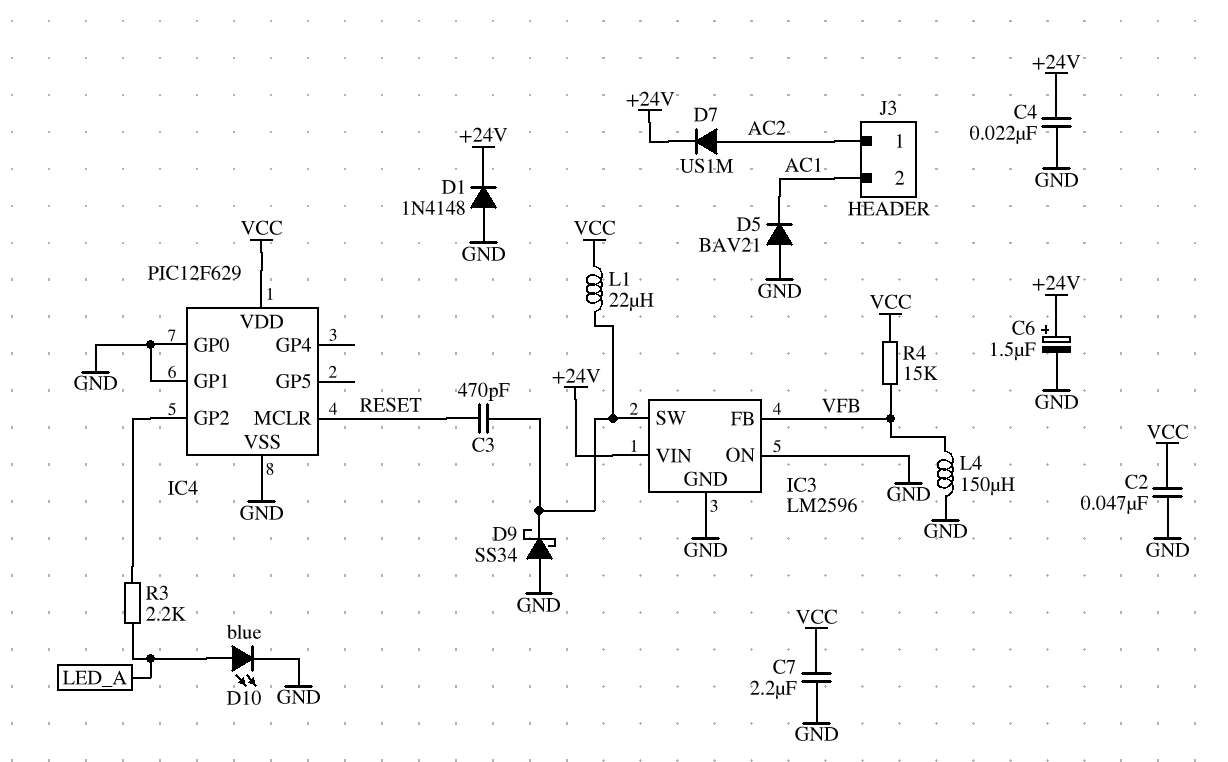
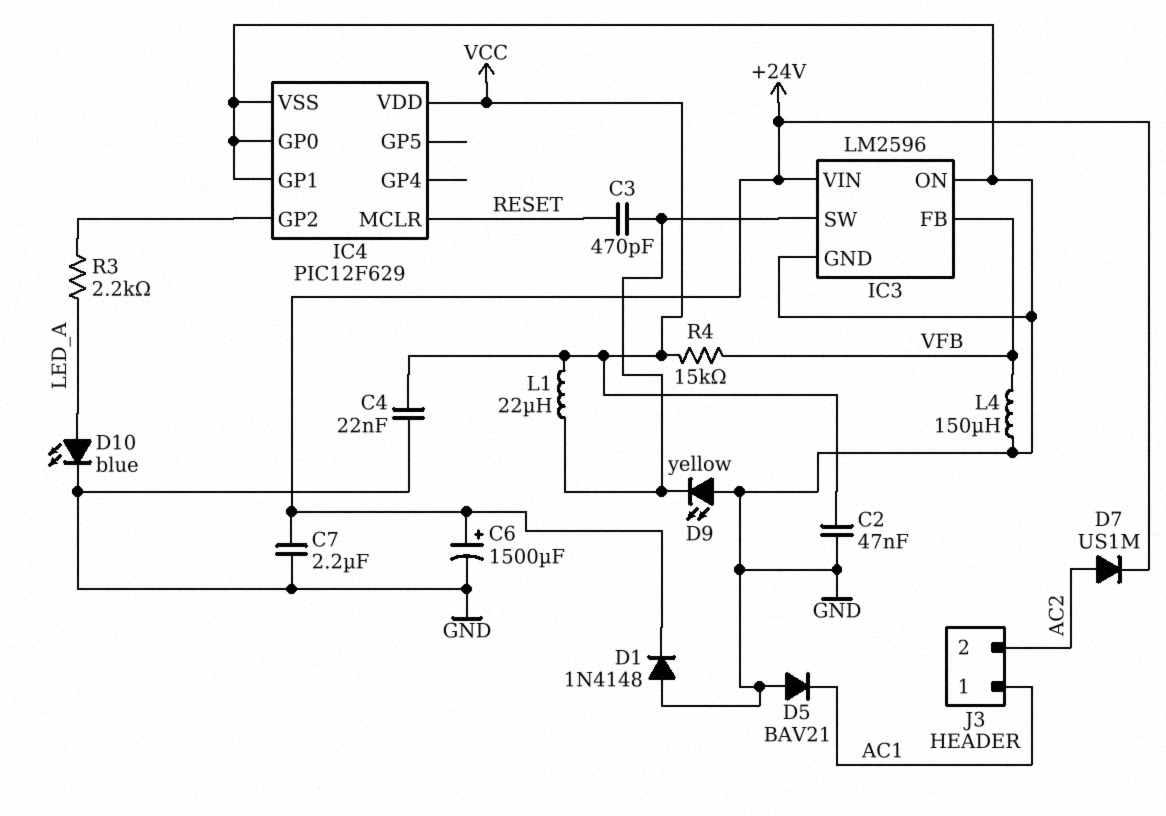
C4: 22nF (+24V, GND) -> 22nF (GND, VCC)
C6: 1.5uF (plus +24V, minus GND) -> 1500uF (plus +24V, minus GND)
C7: 2.2uF (GND, VCC) -> 2.2uF (+24V, GND)
D9: schottky SS34 (A GND, K IC3/SW) -> LED yellow (A GND, K IC3/SW)
J3 pin 1: AC2 -> AC1
J3 pin 2: AC1 -> AC2

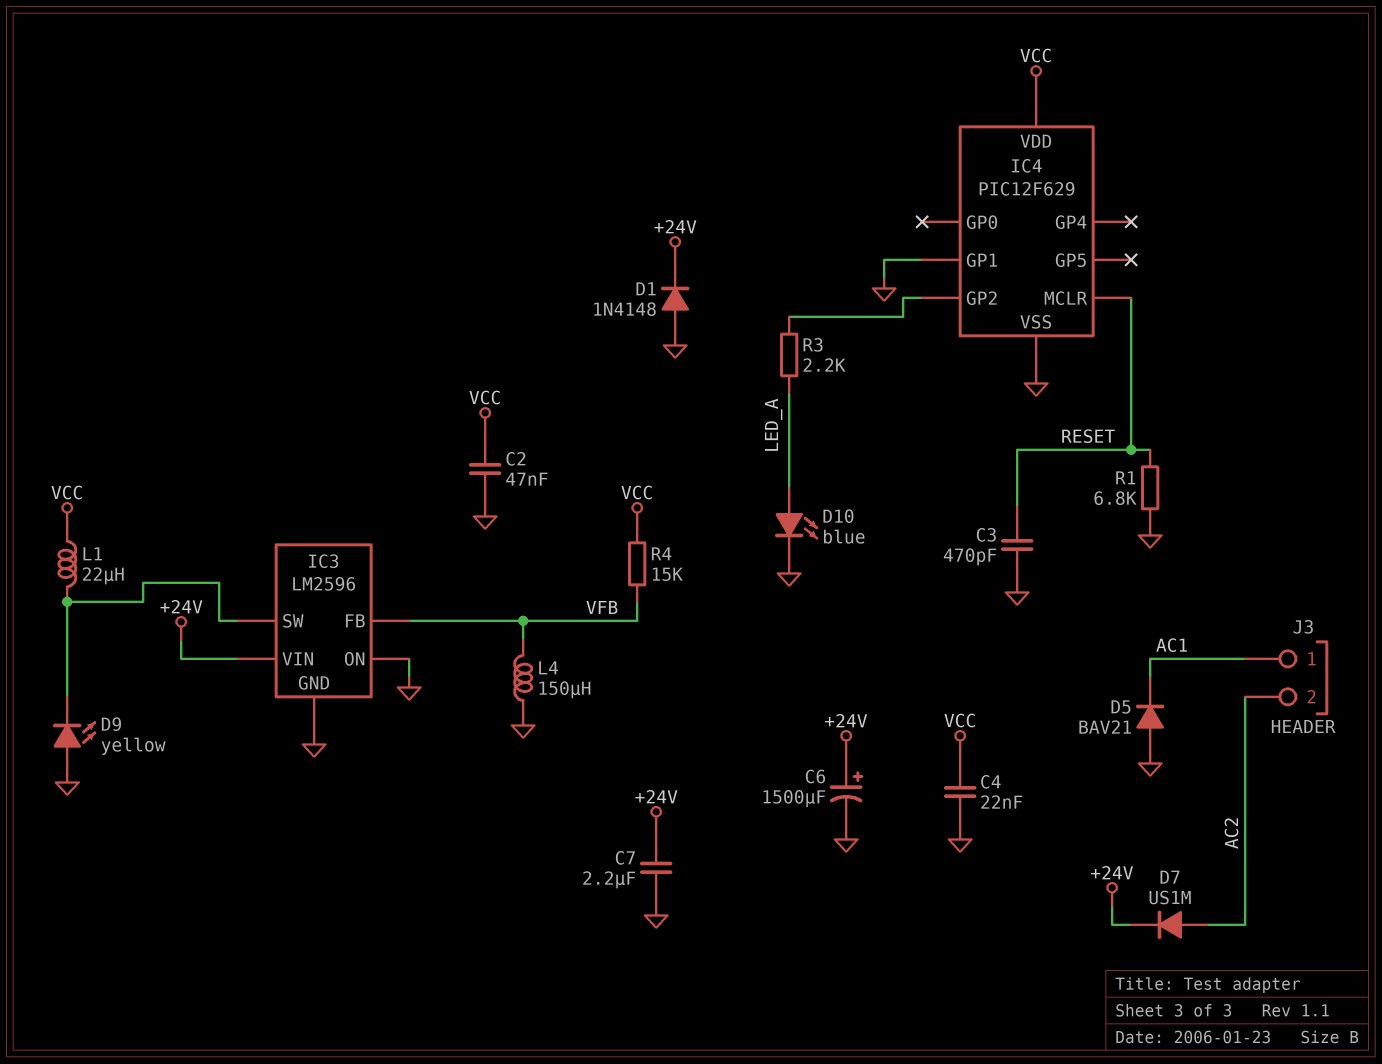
C3: 470pF (IC3/SW, RESET) -> 470pF (GND, RESET)
IC4 pin GP0: GND -> none
R1: none -> 6.8k (GND, RESET)

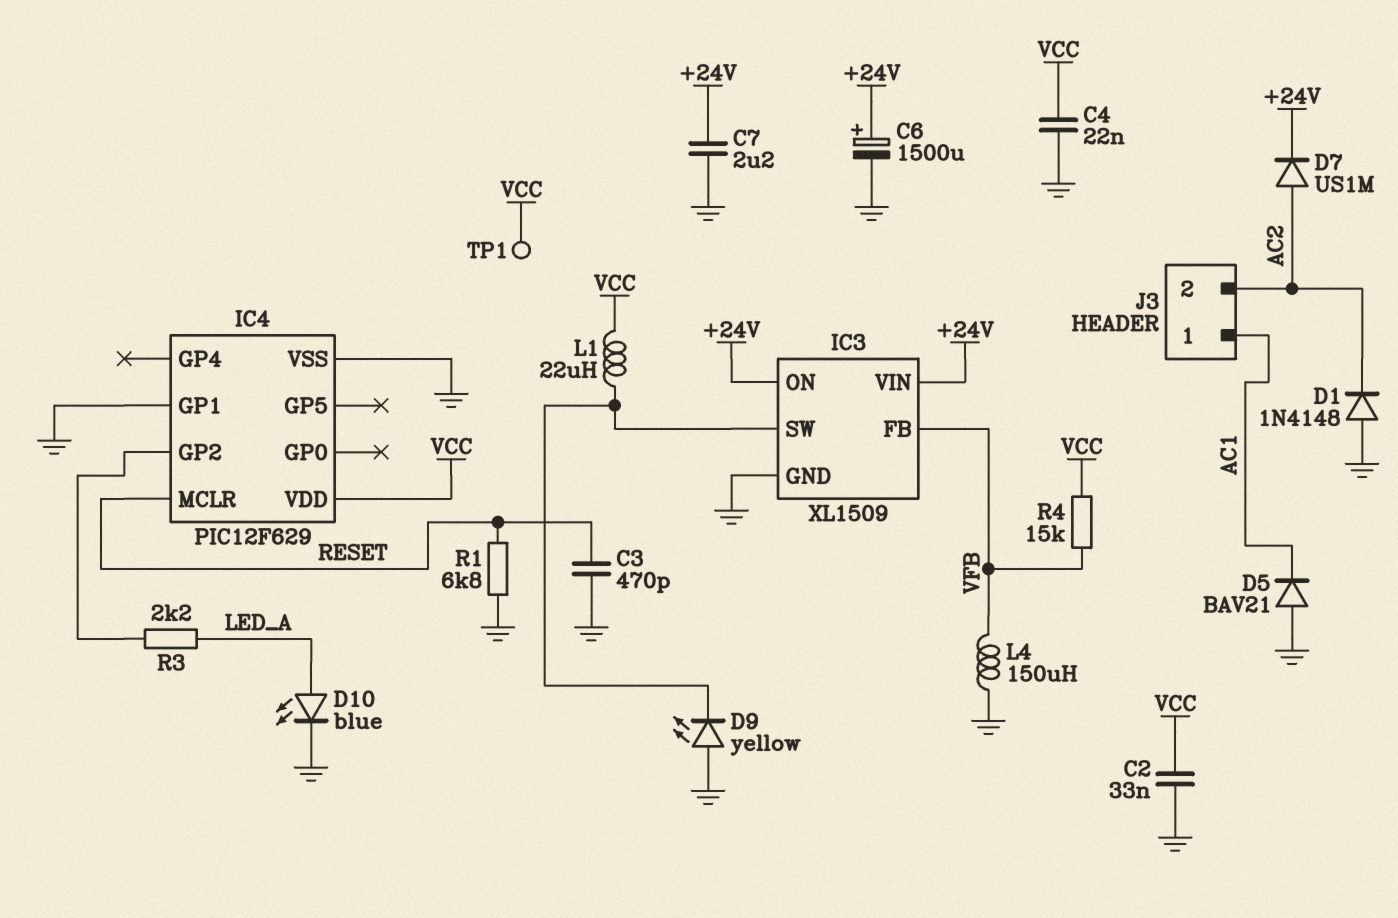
C2: 47nF (GND, VCC) -> 33nF (GND, VCC)
D1: diode 1N4148 (A GND, K +24V) -> diode 1N4148 (A GND, K AC2)
IC3: LM2596 -> XL1509
IC3 pin ON: GND -> +24V
TP1: none -> test point (VCC)

